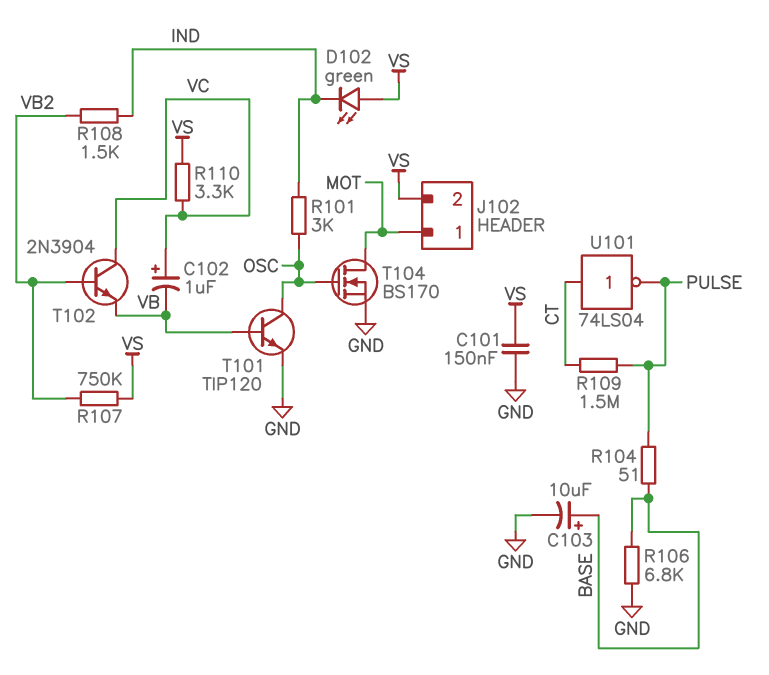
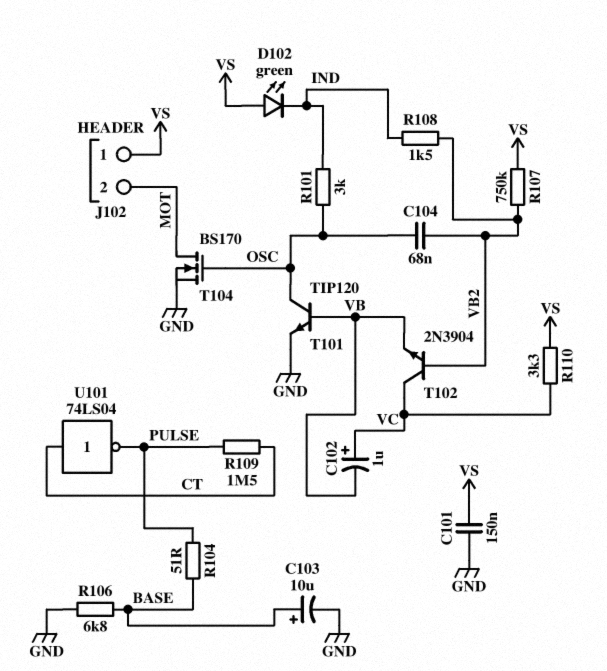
C104: none -> 68nF (OSC, VB2)
J102 pin 1: MOT -> VS
J102 pin 2: VS -> MOT

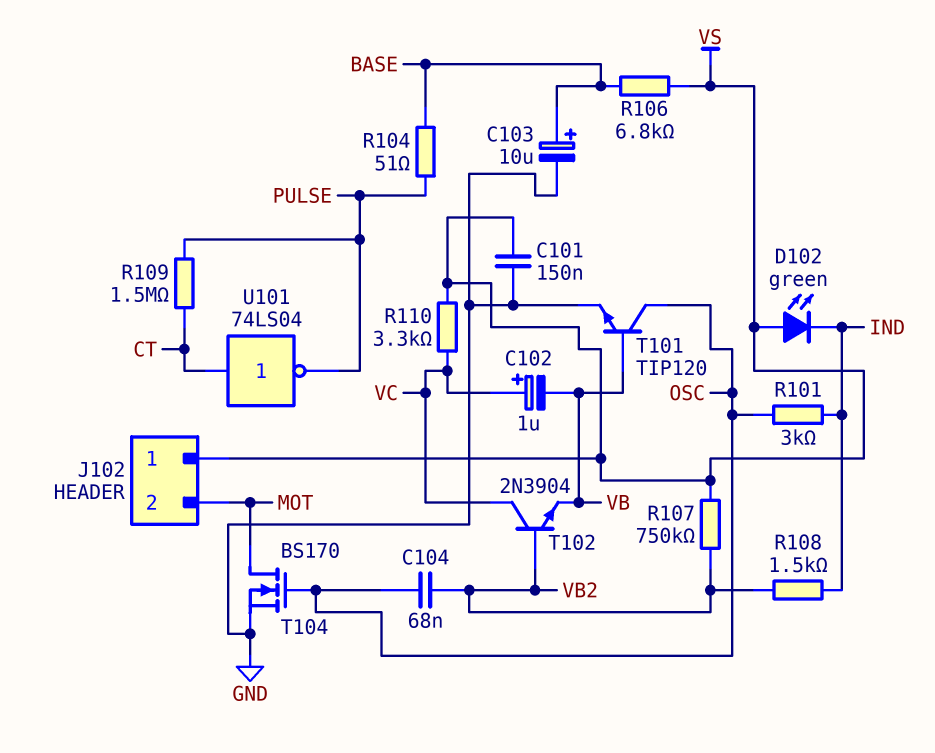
R106: 6.8k (BASE, GND) -> 6.8k (BASE, VS)

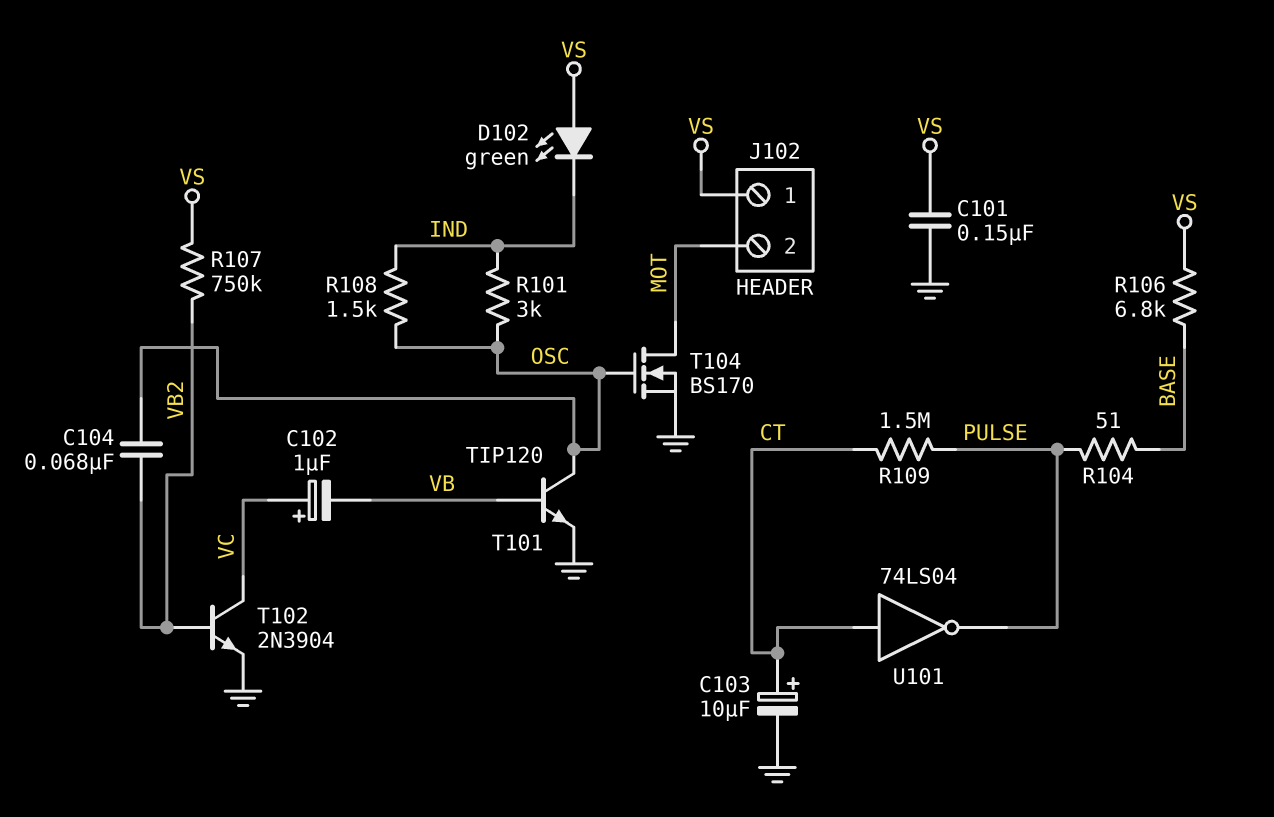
C103: 10uF (plus BASE, minus GND) -> 10uF (plus CT, minus GND)
R108: 1.5k (IND, VB2) -> 1.5k (IND, OSC)
R110: 3.3k (VC, VS) -> none
T102: NPN 2N3904 (B VB2, C VC, E VB) -> NPN 2N3904 (B VB2, C VC, E GND)

